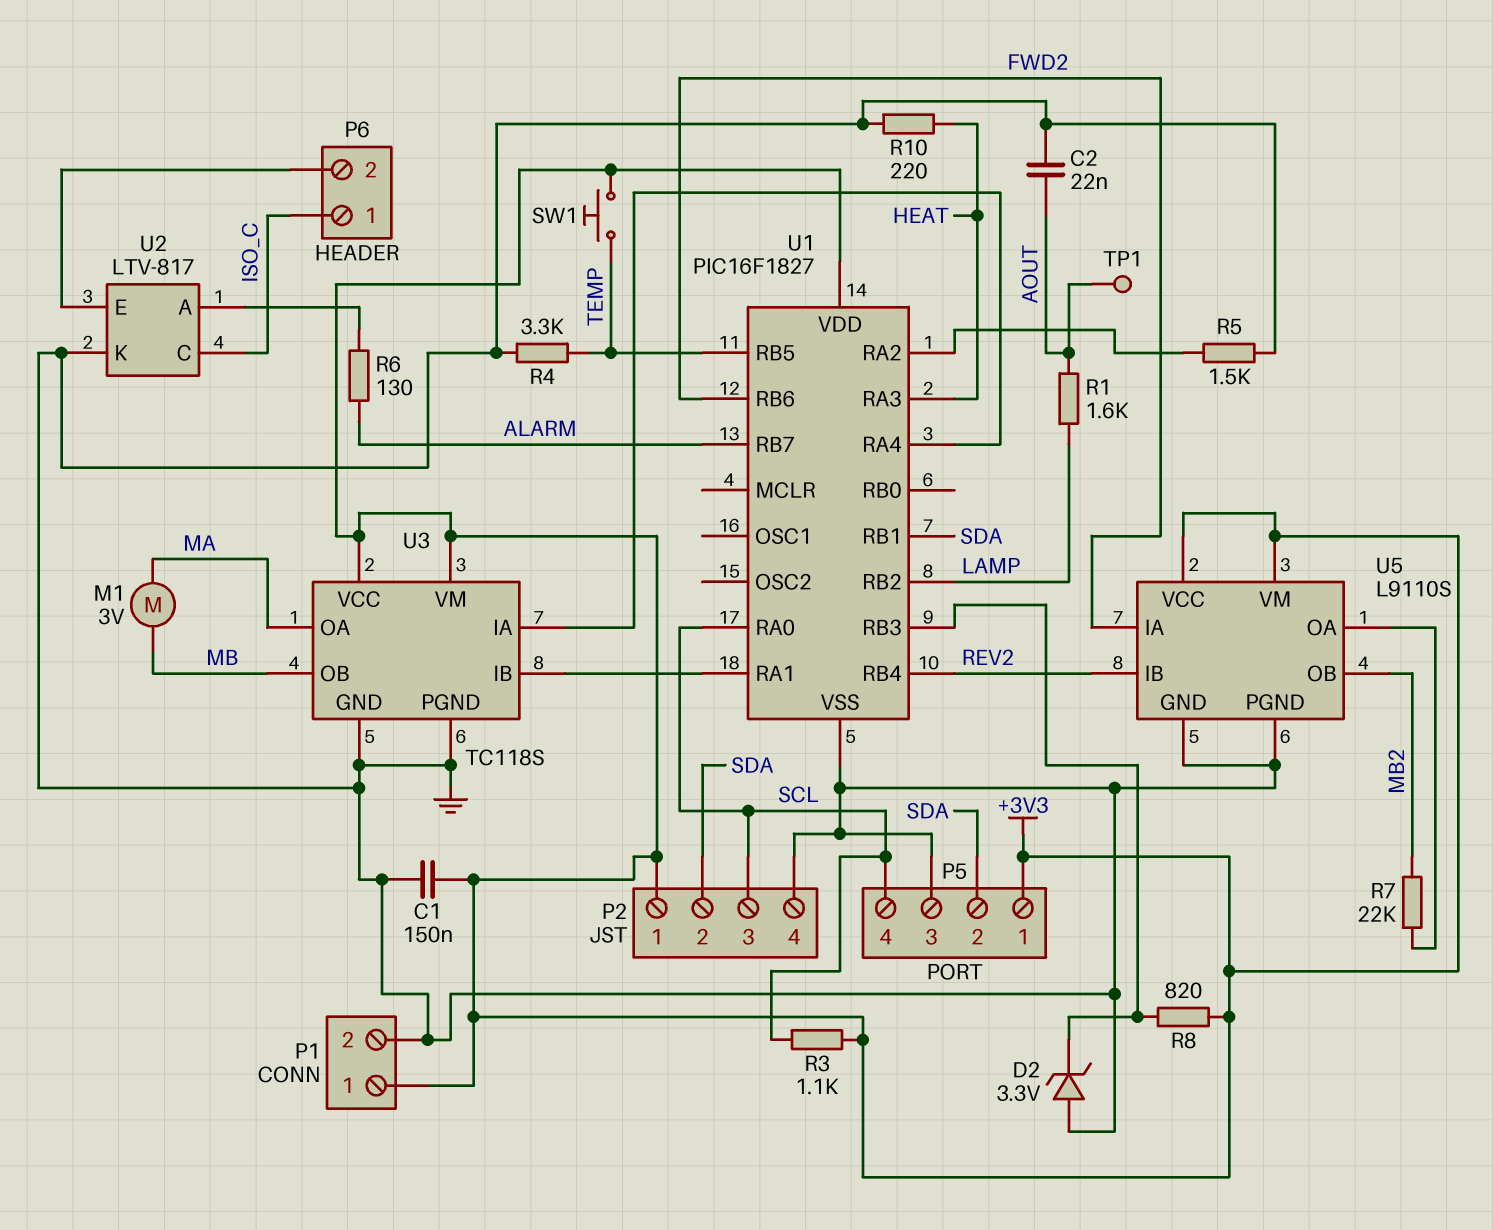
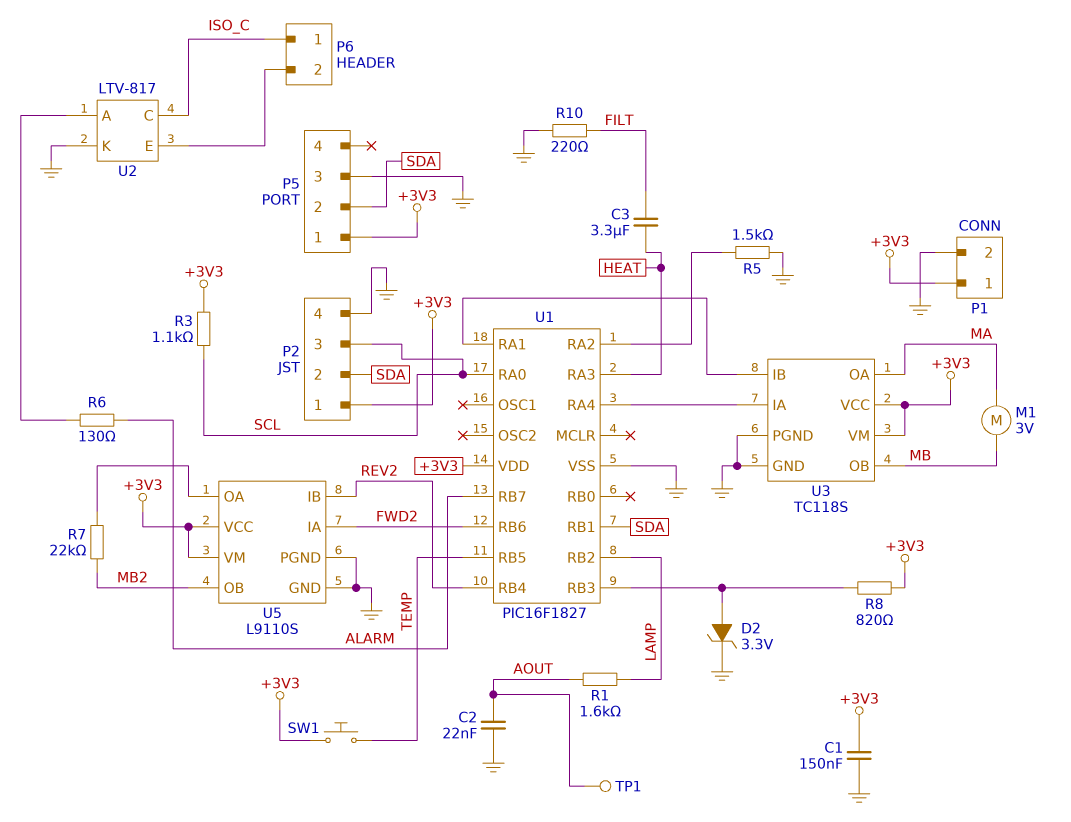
C3: none -> 3.3uF (FILT, HEAT)
D2: zener 3.3V (A GND, K U1/RB3) -> zener 3.3V (A U1/RB3, K GND)
P5 pin 4: SCL -> none
R4: 3.3k (GND, TEMP) -> none
R10: 220 (GND, HEAT) -> 220 (FILT, GND)

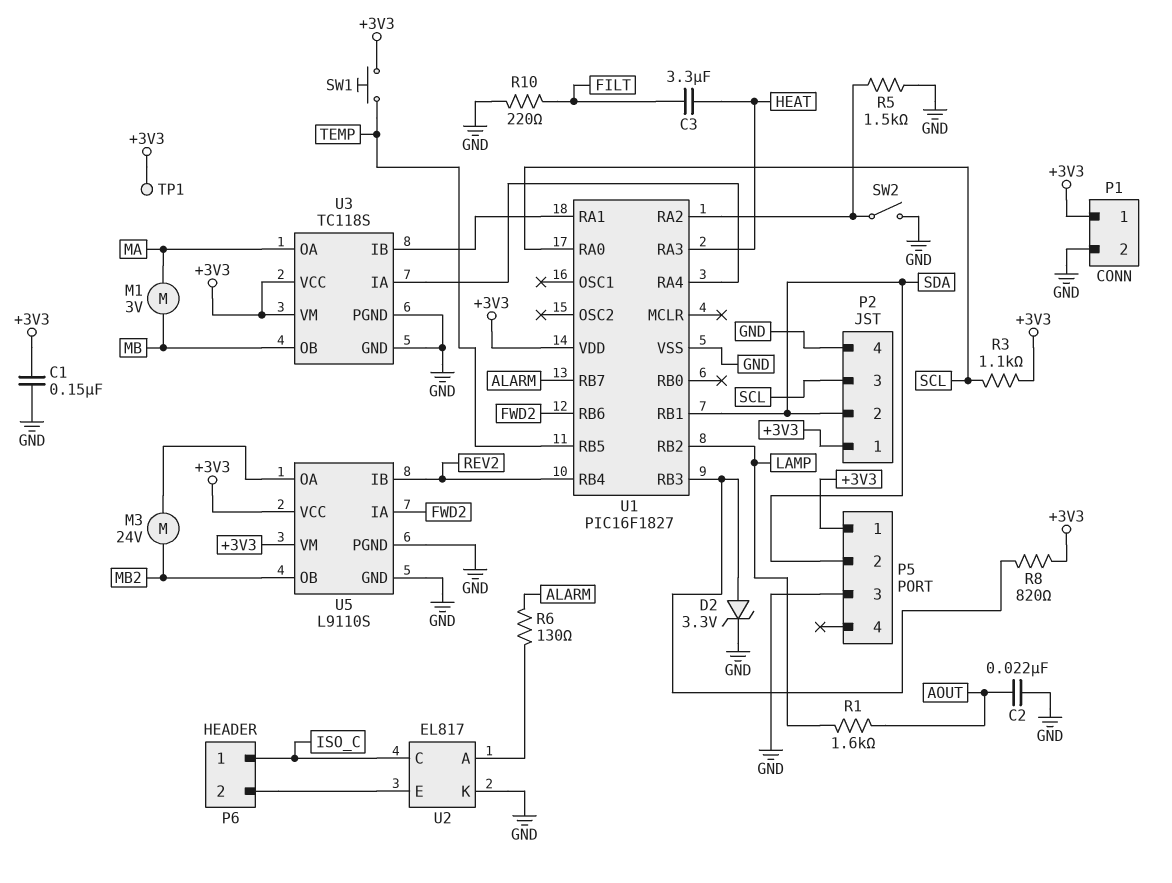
M3: none -> motor 24V (MB2, U5/OA)
R7: 22k (MB2, U5/OA) -> none
SW2: none -> switch (GND, U1/RA2)
TP1: test point (AOUT) -> test point (+3V3)
U2: LTV-817 -> EL817

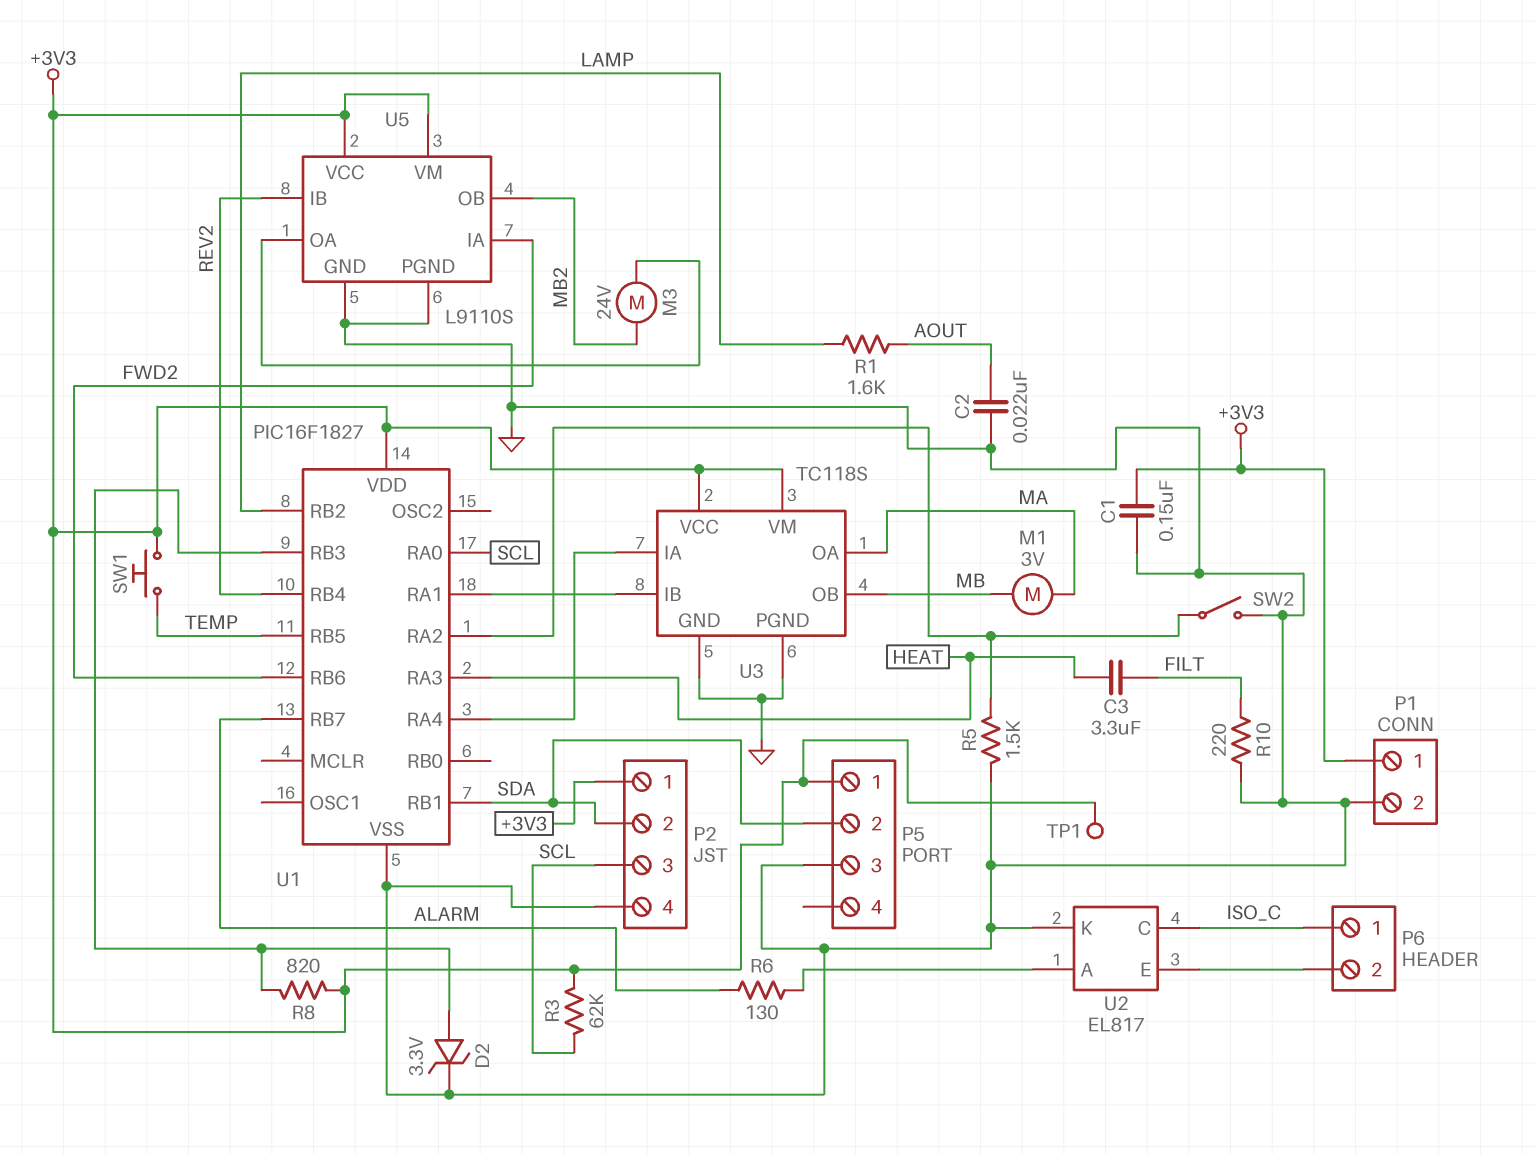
R3: 1.1k (+3V3, SCL) -> 62k (+3V3, SCL)

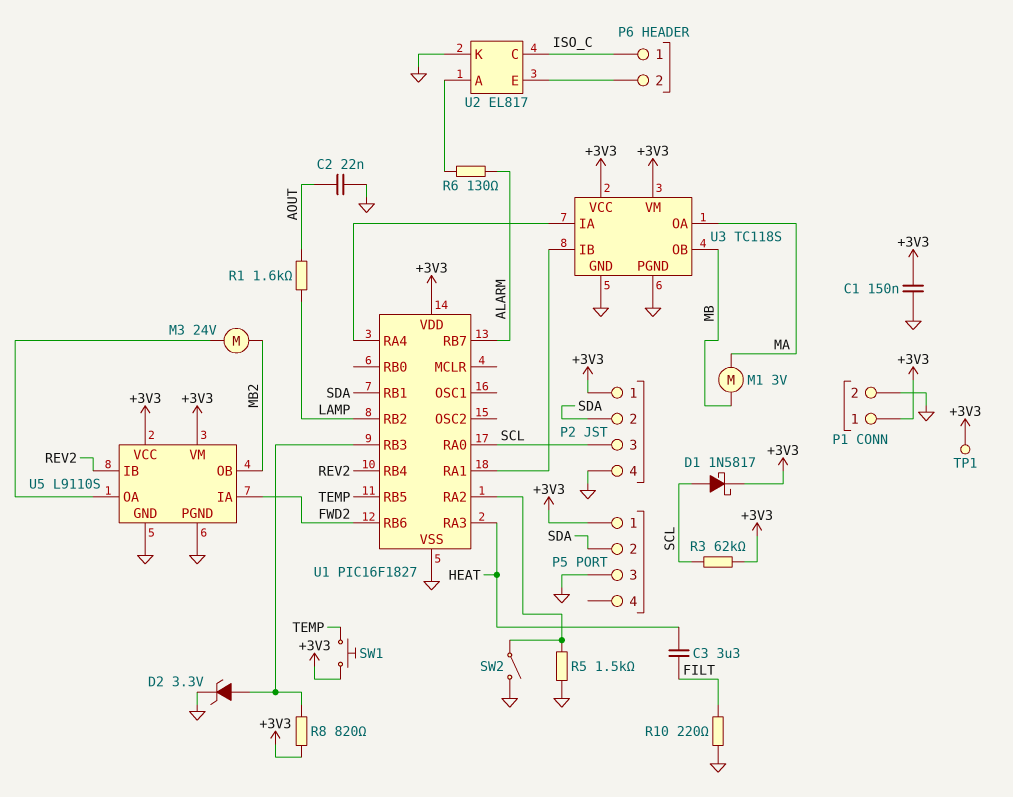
D1: none -> schottky 1N5817 (A SCL, K +3V3)

